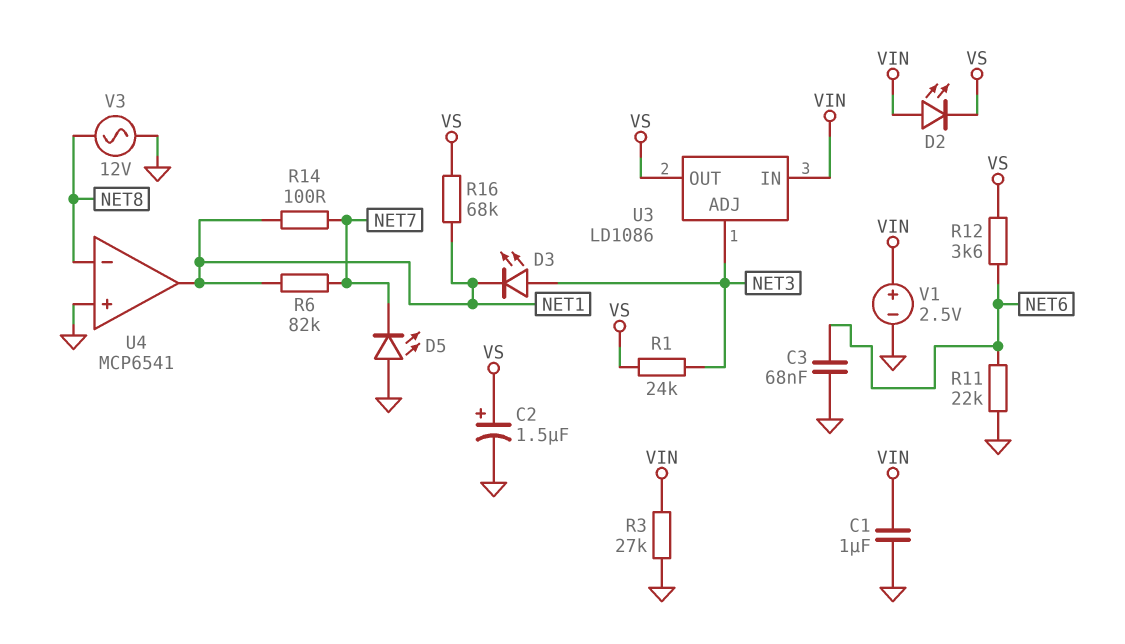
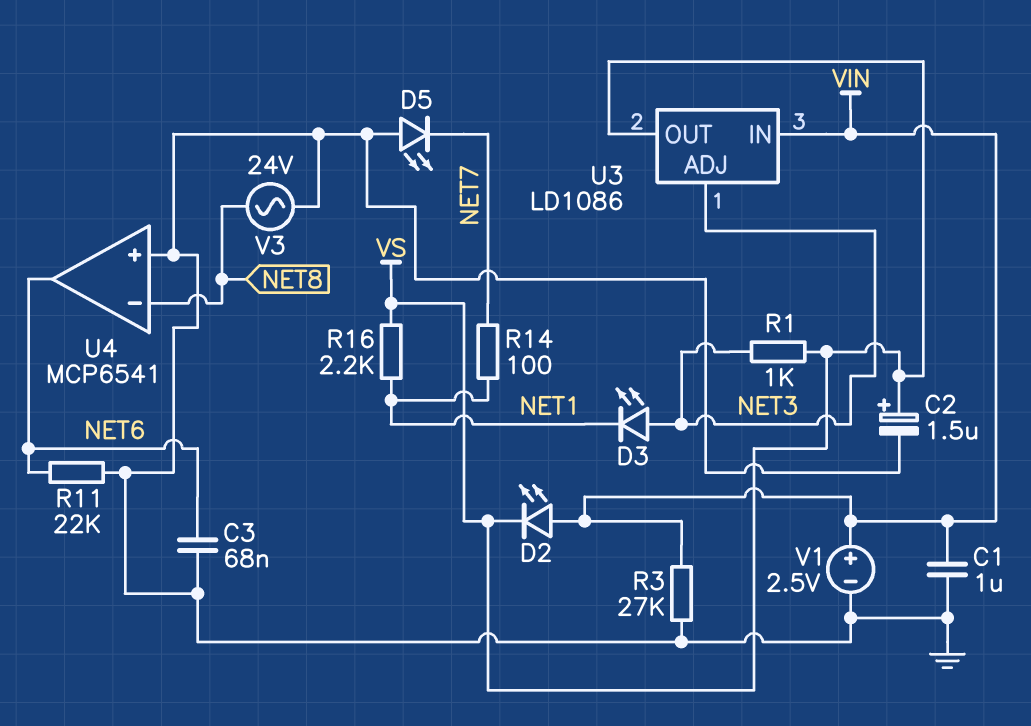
R1: 24k (NET3, VS) -> 1k (NET3, VS)
R6: 82k (NET1, NET7) -> none
R12: 3.6k (NET6, VS) -> none
R16: 68k (NET1, VS) -> 2.2k (NET1, VS)
U4 pin out: NET1 -> NET6
V3: AC 12V (GND, NET8) -> AC 24V (GND, NET8)

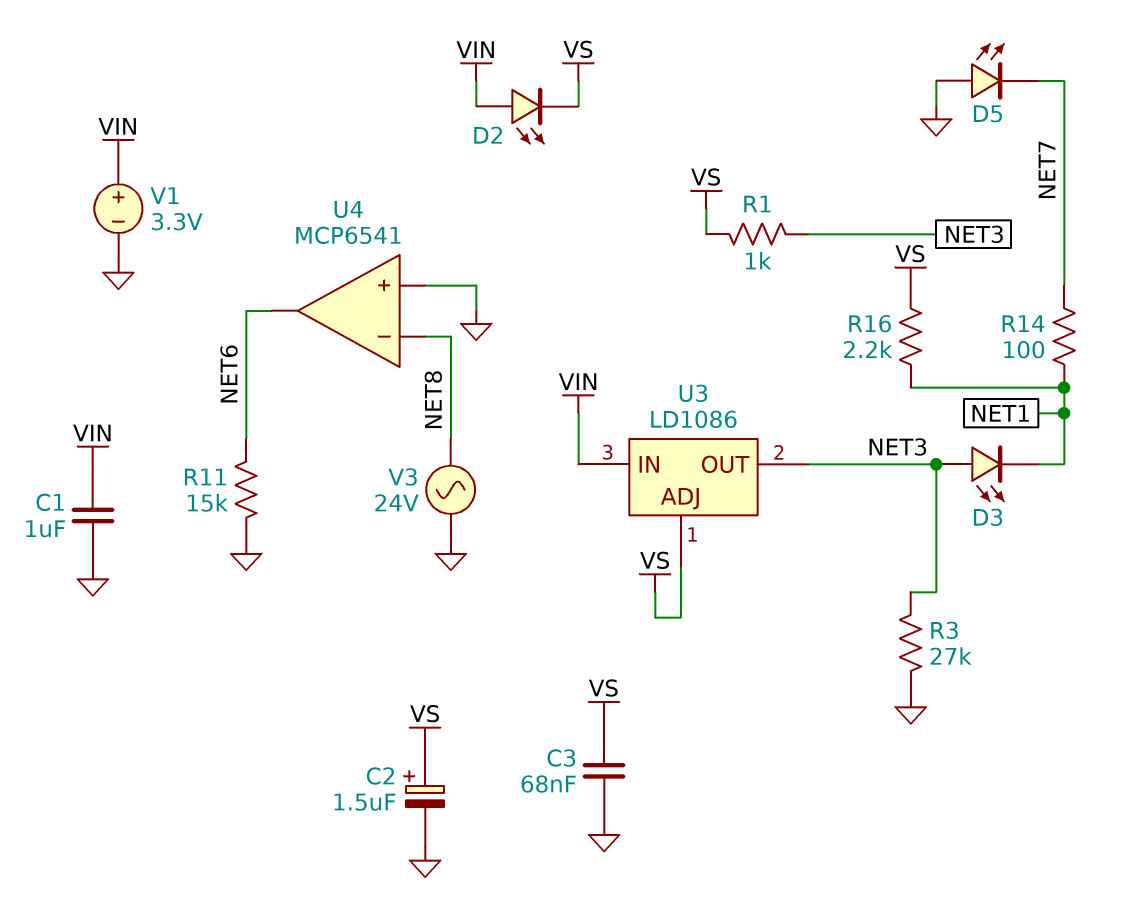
C3: 68nF (GND, NET6) -> 68nF (GND, VS)
R3: 27k (GND, VIN) -> 27k (GND, NET3)
R11: 22k (GND, NET6) -> 15k (GND, NET6)
U3 pin ADJ: NET3 -> VS
U3 pin OUT: VS -> NET3
V1: 2.5V (plus VIN, minus GND) -> 3.3V (plus VIN, minus GND)

